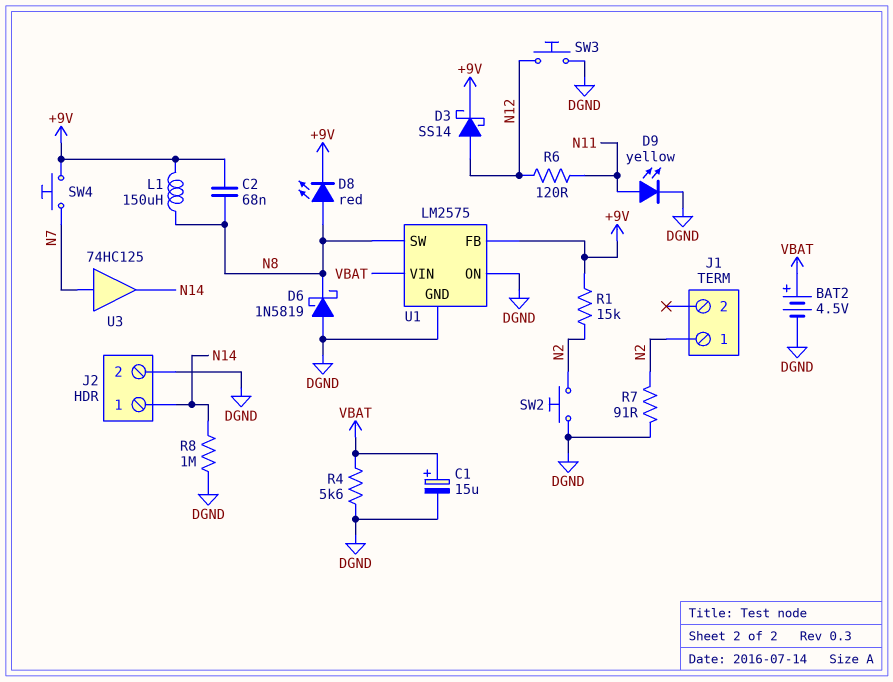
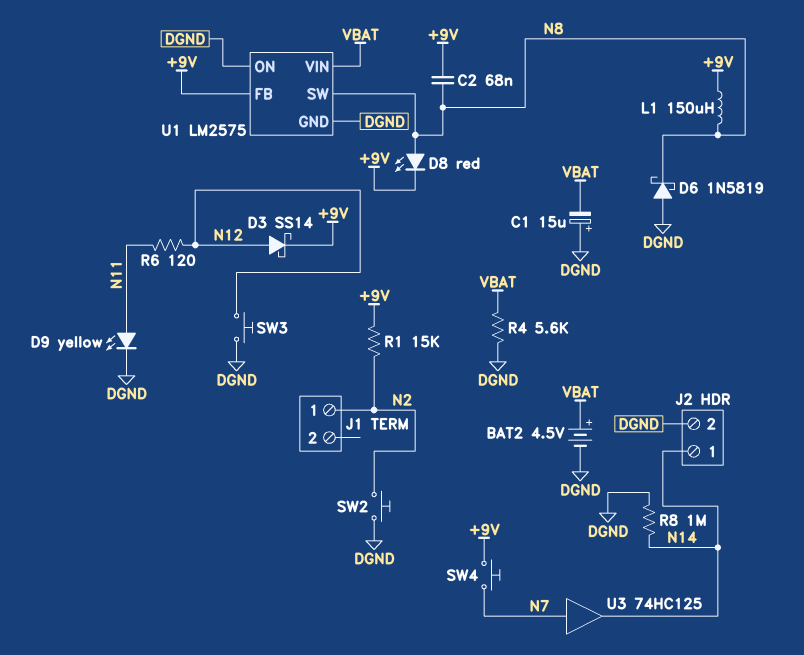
C1: 15uF (plus VBAT, minus DGND) -> 15uF (plus DGND, minus VBAT)
R7: 91 (DGND, N2) -> none

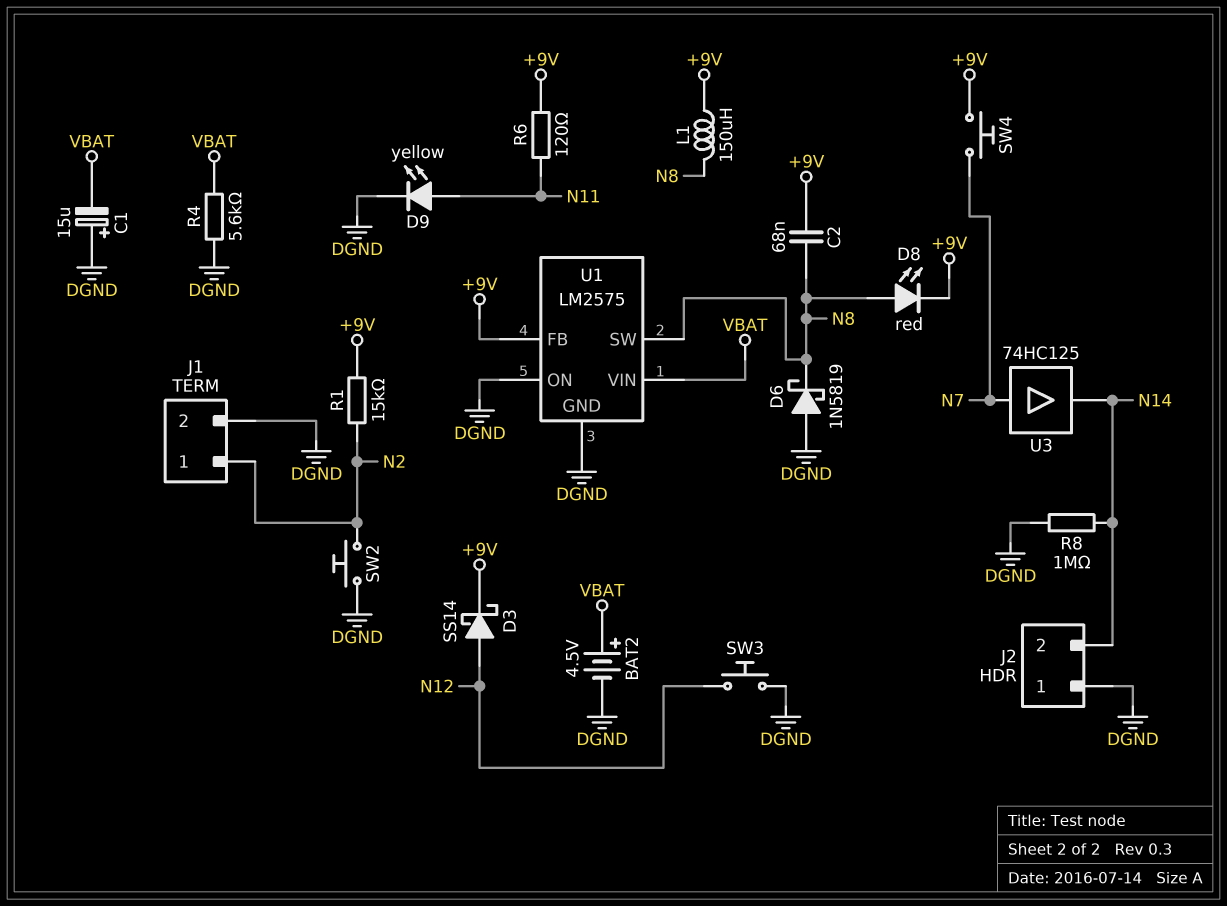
J1 pin 2: none -> DGND
J2 pin 1: N14 -> DGND
J2 pin 2: DGND -> N14
R6: 120 (N11, N12) -> 120 (+9V, N11)

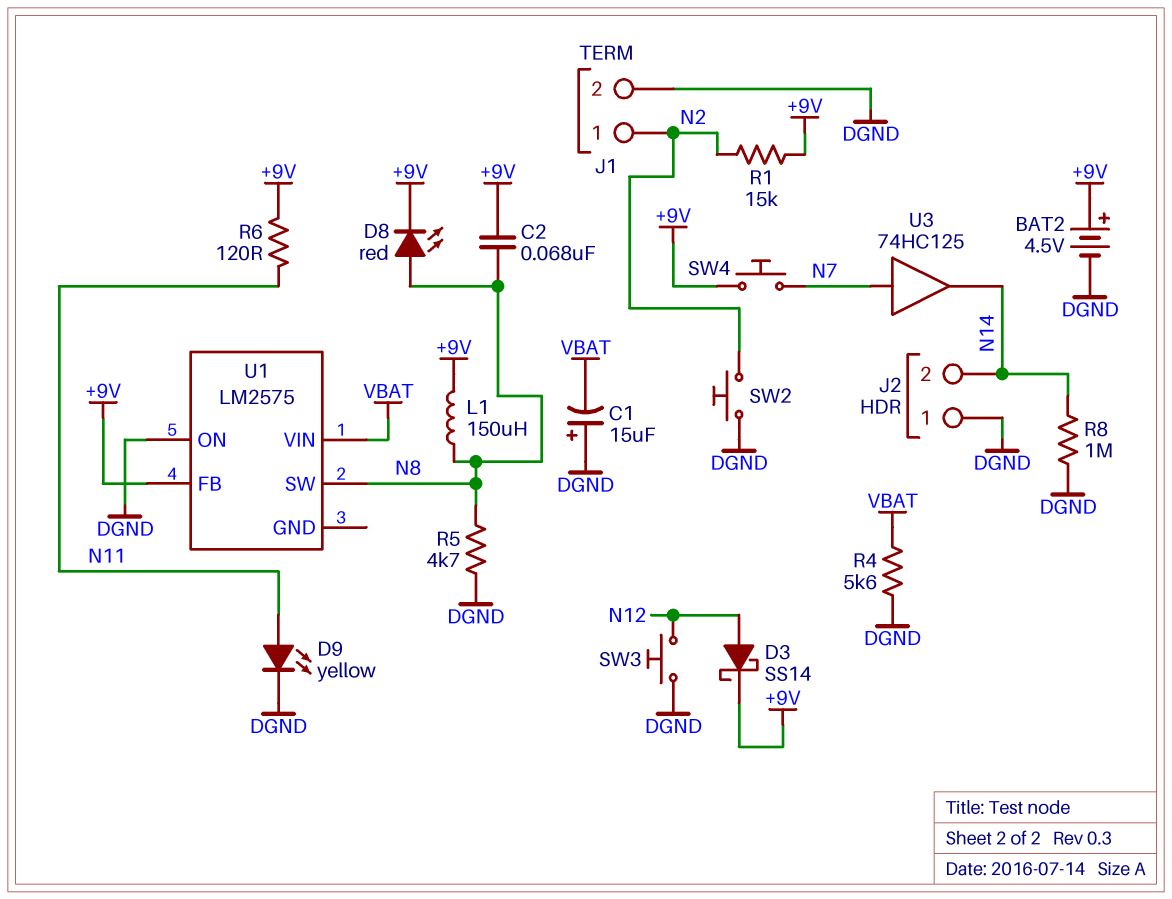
BAT2: 4.5V (plus VBAT, minus DGND) -> 4.5V (plus +9V, minus DGND)
D6: schottky 1N5819 (A DGND, K N8) -> none
R5: none -> 4.7k (DGND, N8)
U1 pin GND: DGND -> none

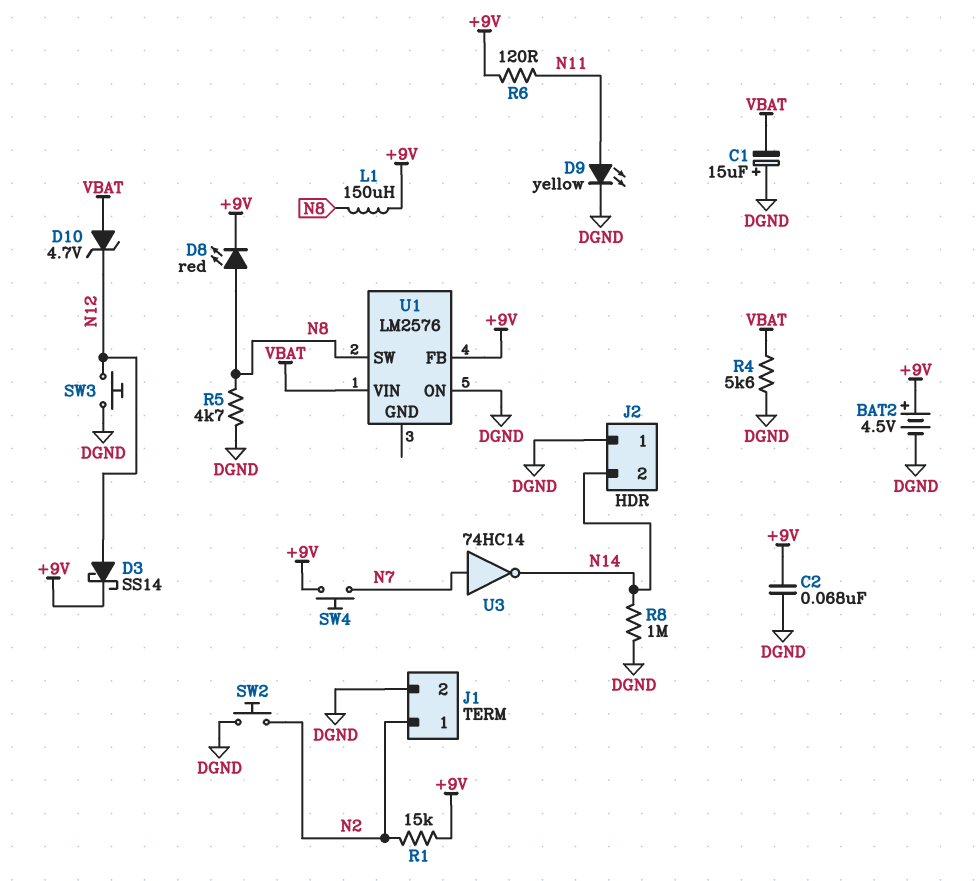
C2: 68nF (+9V, N8) -> 68nF (+9V, DGND)
D10: none -> zener 4.7V (A VBAT, K N12)
U1: LM2575 -> LM2576
U3: buffer 74HC125 (in N7, out N14) -> NOT 74HC14 (in N7, out N14)

